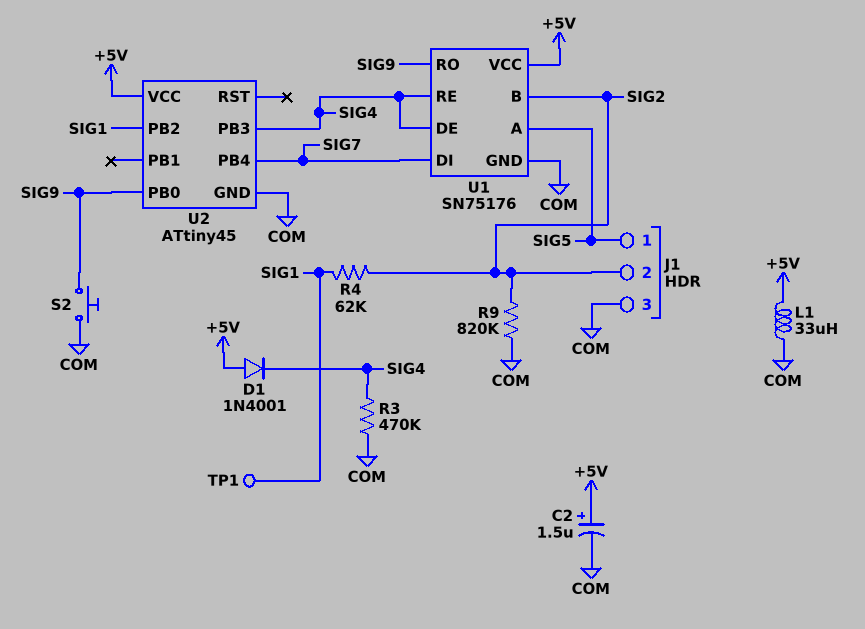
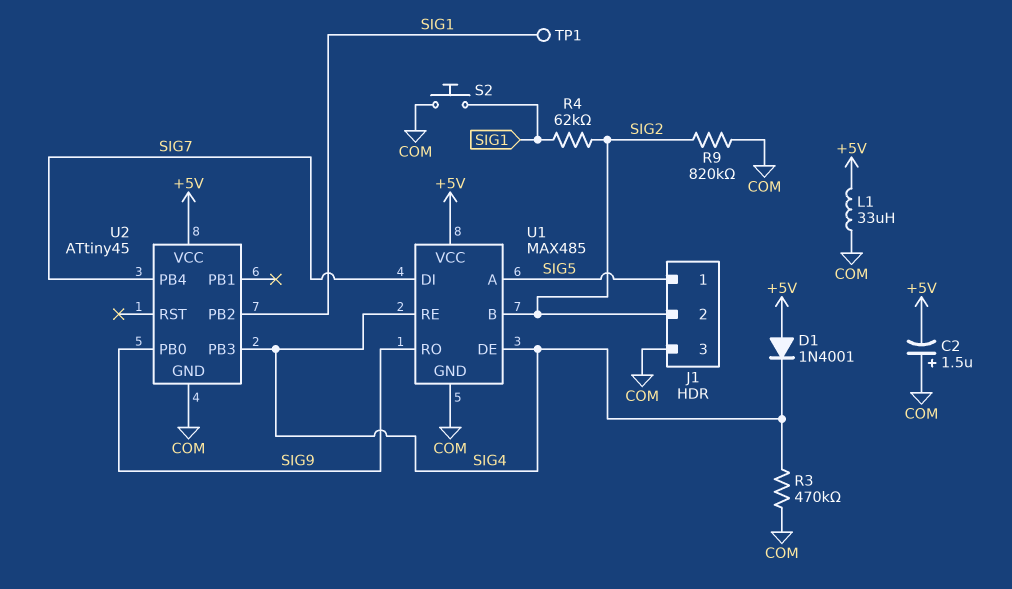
C2: 1.5uF (plus +5V, minus COM) -> 1.5uF (plus COM, minus +5V)
S2: button (COM, SIG9) -> button (COM, SIG1)
U1: SN75176 -> MAX485

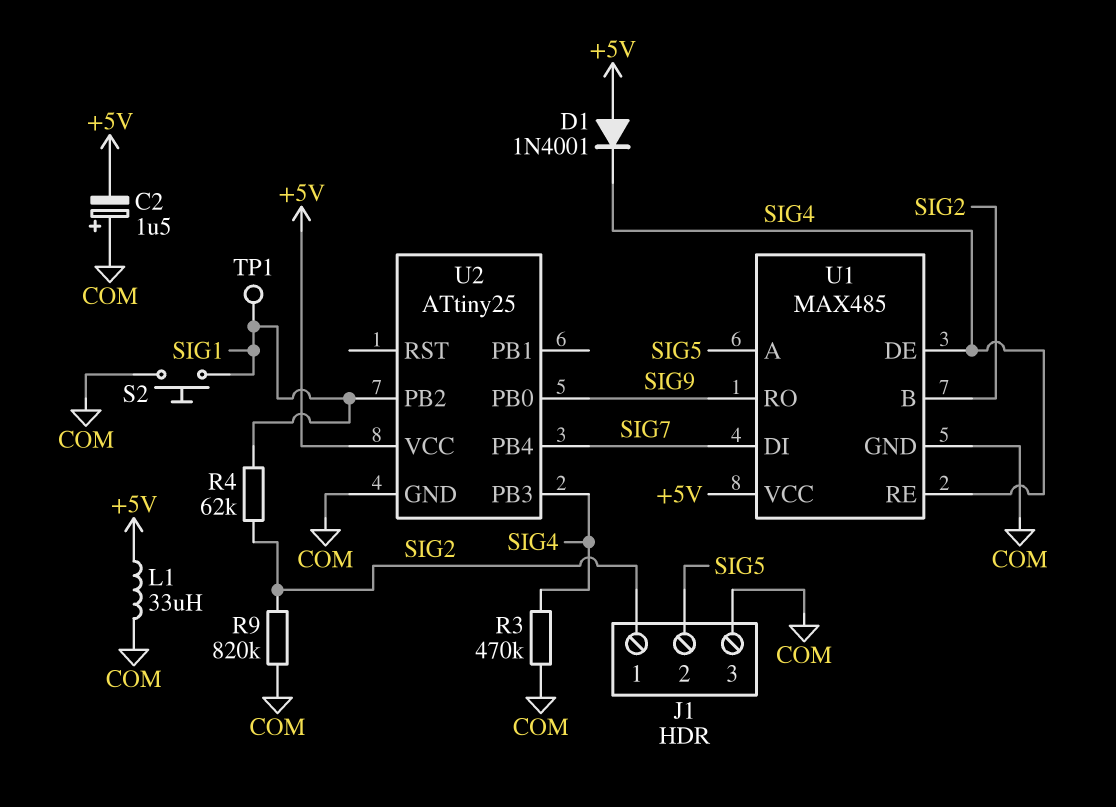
J1 pin 1: SIG5 -> SIG2
J1 pin 2: SIG2 -> SIG5
U2: ATtiny45 -> ATtiny25

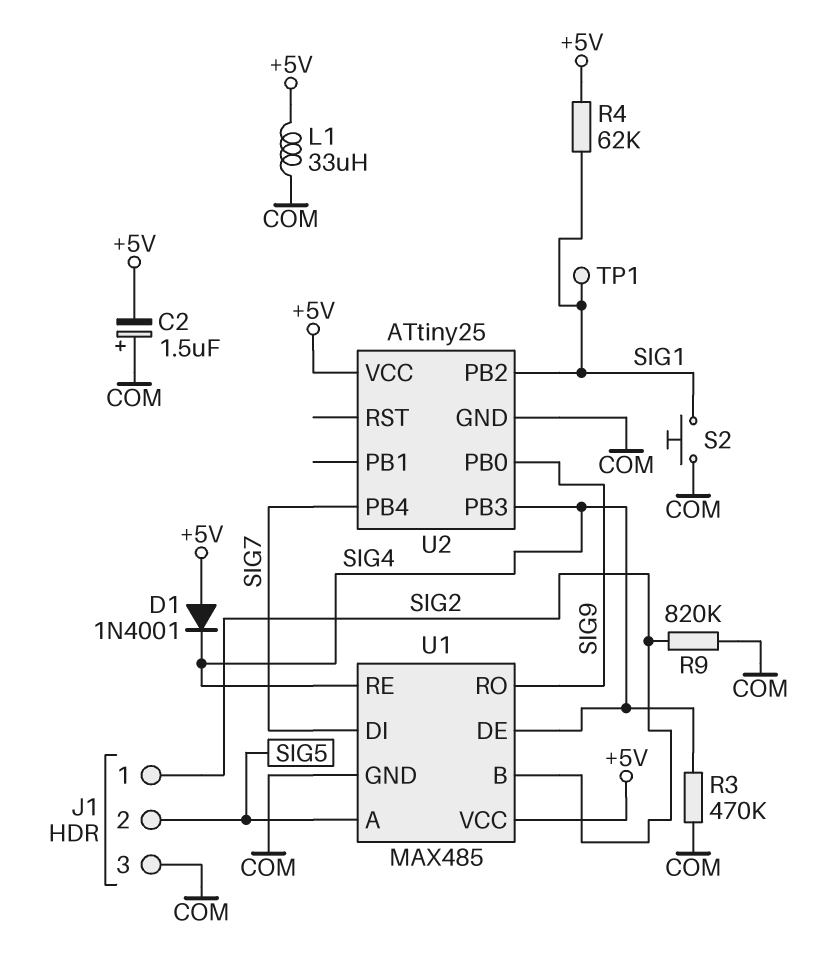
R4: 62k (SIG1, SIG2) -> 62k (+5V, SIG1)

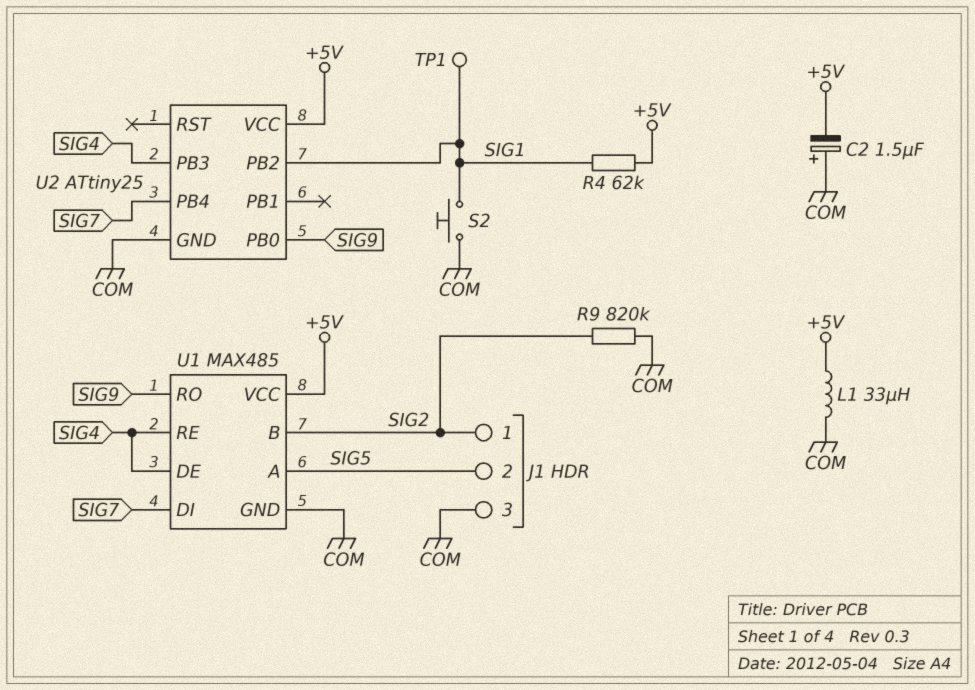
D1: diode 1N4001 (A +5V, K SIG4) -> none
R3: 470k (COM, SIG4) -> none

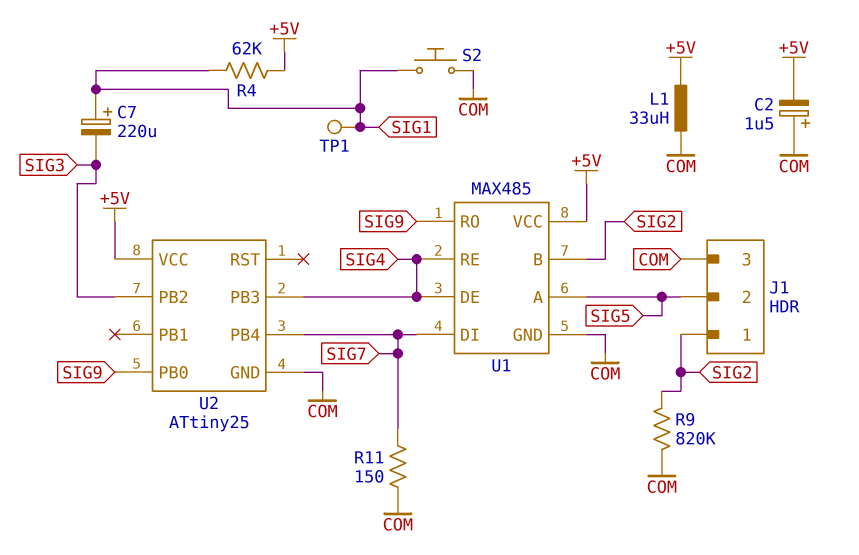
C7: none -> 220uF (plus SIG1, minus SIG3)
R11: none -> 150 (COM, SIG7)
U2 pin PB2: SIG1 -> SIG3

